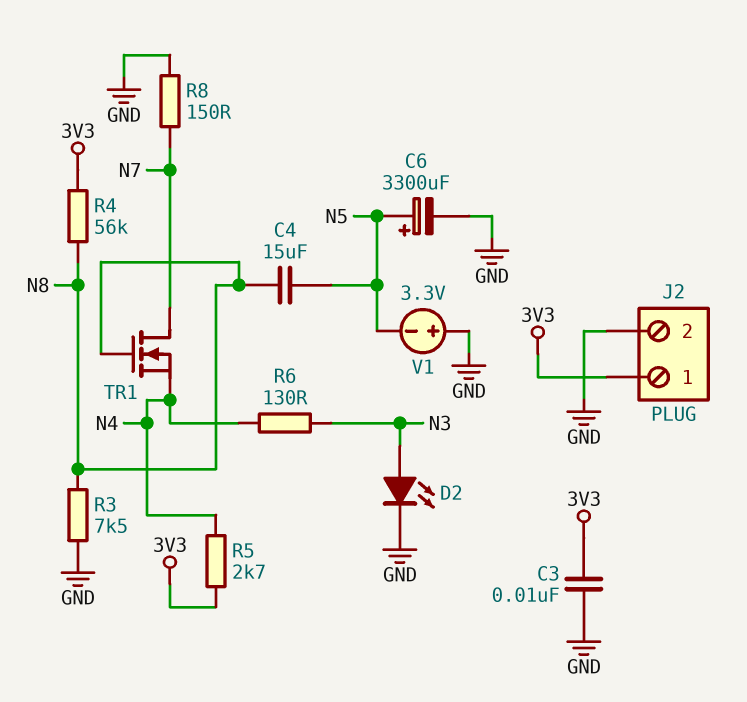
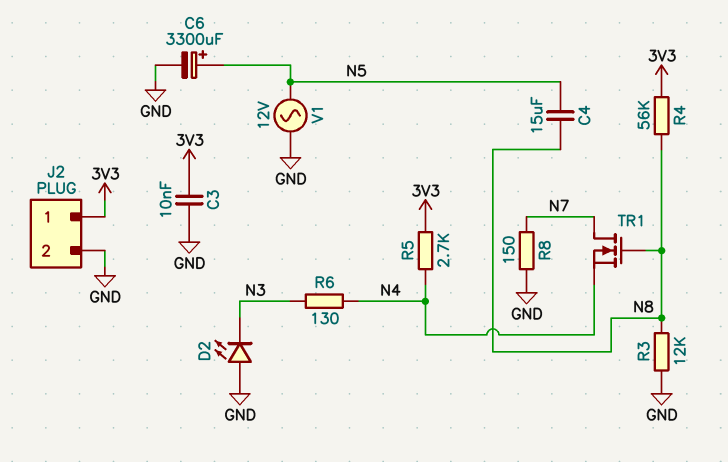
D2: LED (A N3, K GND) -> LED (A GND, K N3)
R3: 7.5k (GND, N8) -> 12k (GND, N8)
V1: 3.3V (plus GND, minus N5) -> AC 12V (GND, N5)

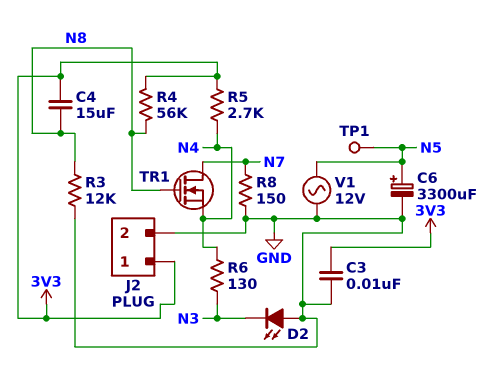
C4: 15uF (N5, N8) -> 15uF (3V3, N8)
TP1: none -> test point (N5)

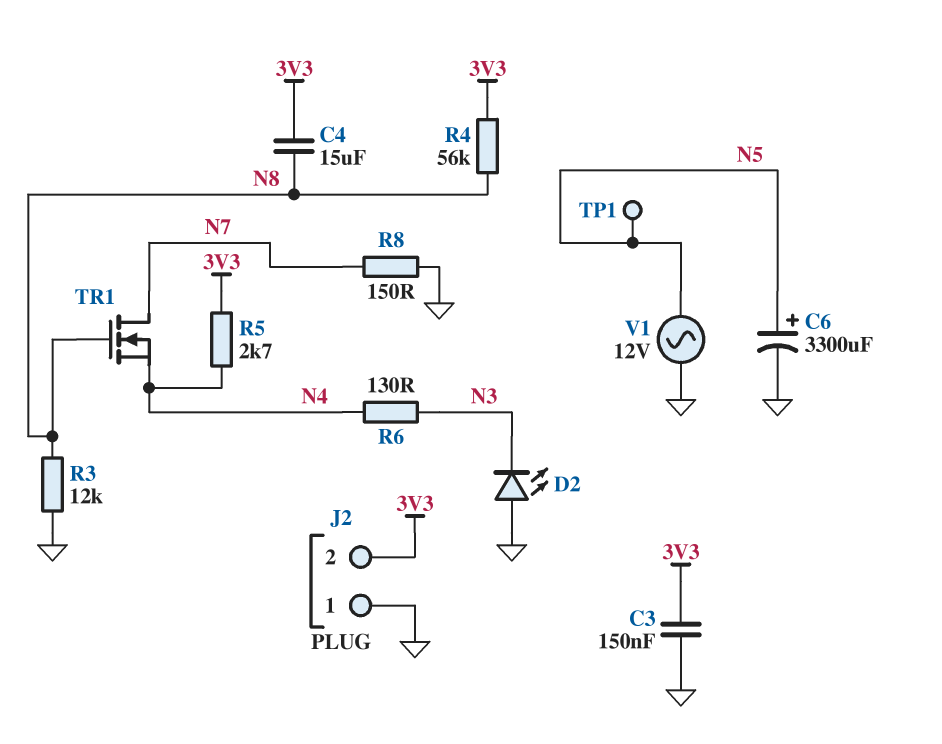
C3: 10nF (3V3, GND) -> 150nF (3V3, GND)
J2 pin 1: 3V3 -> GND
J2 pin 2: GND -> 3V3

